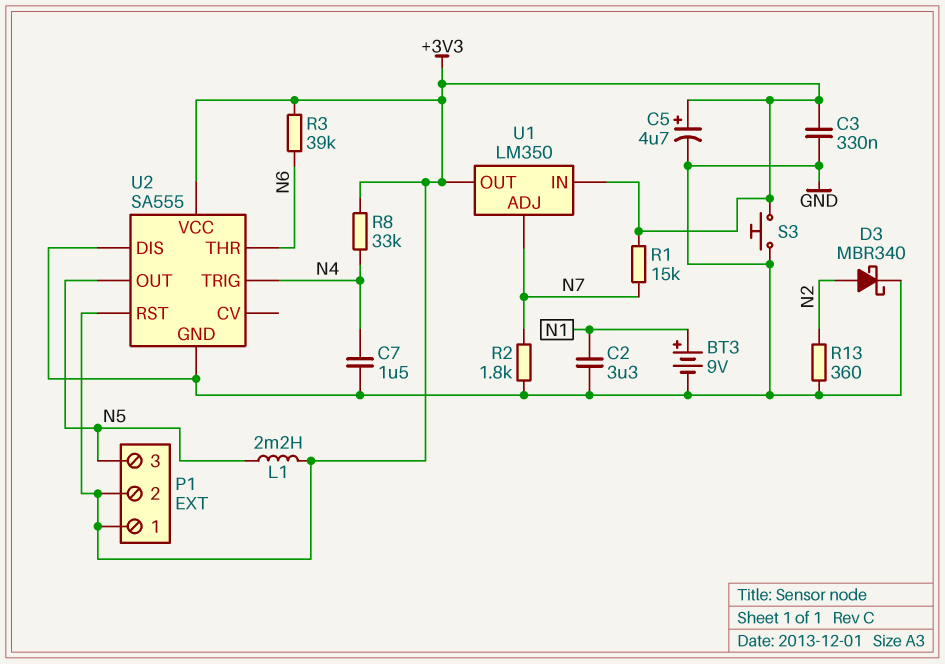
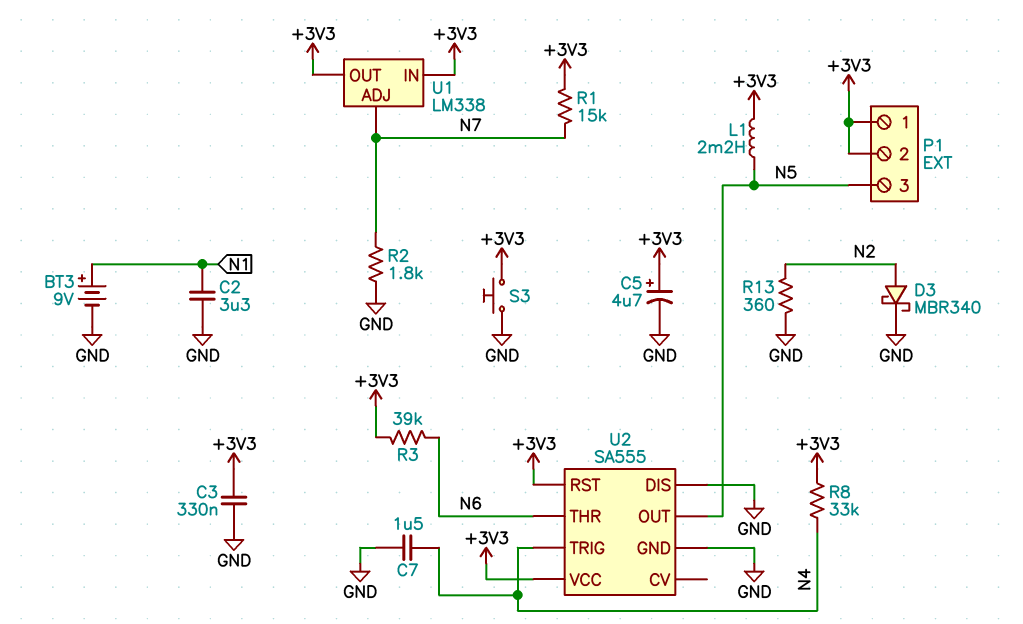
U1: LM350 -> LM338

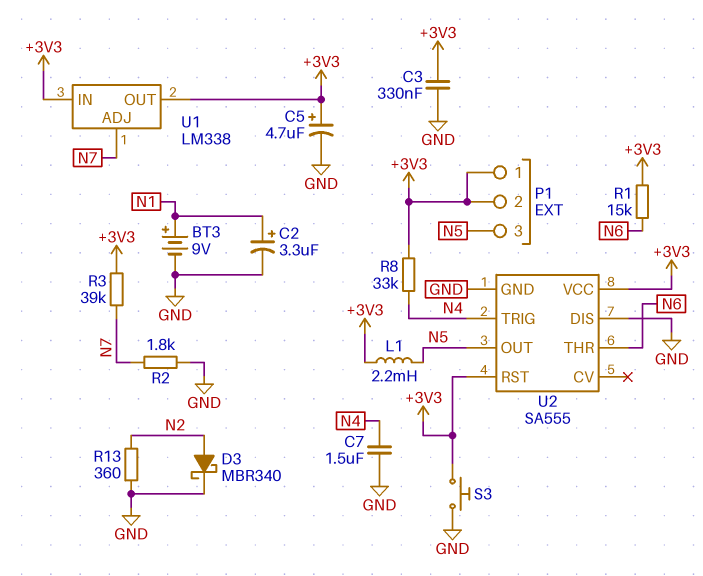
C2: 3.3uF (GND, N1) -> 3.3uF (plus N1, minus GND)
R1: 15k (+3V3, N7) -> 15k (+3V3, N6)
R3: 39k (+3V3, N6) -> 39k (+3V3, N7)

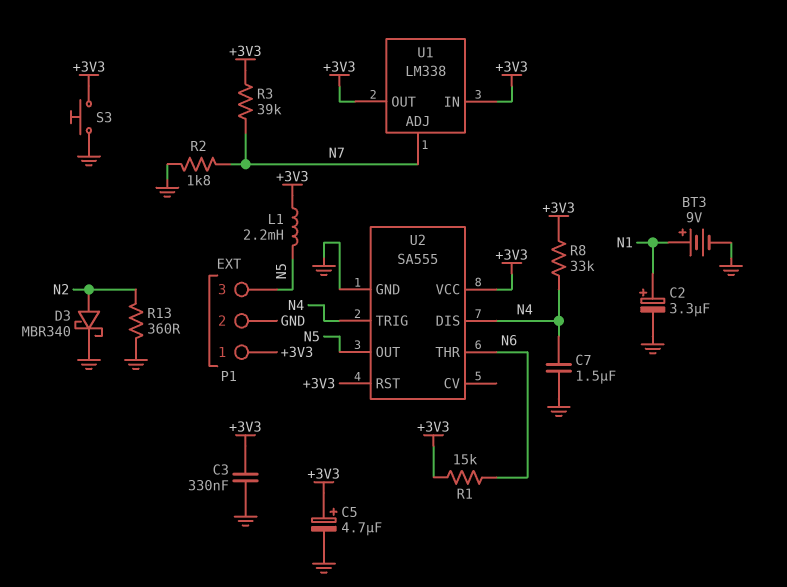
P1 pin 2: +3V3 -> GND
U2 pin DIS: GND -> N4

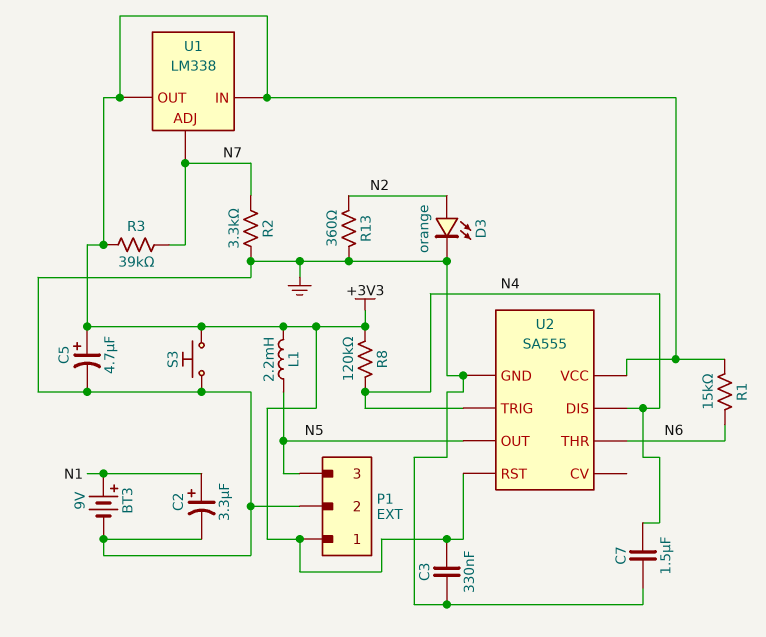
D3: schottky MBR340 (A N2, K GND) -> LED orange (A N2, K GND)
R2: 1.8k (GND, N7) -> 3.3k (GND, N7)
R8: 33k (+3V3, N4) -> 120k (+3V3, N4)

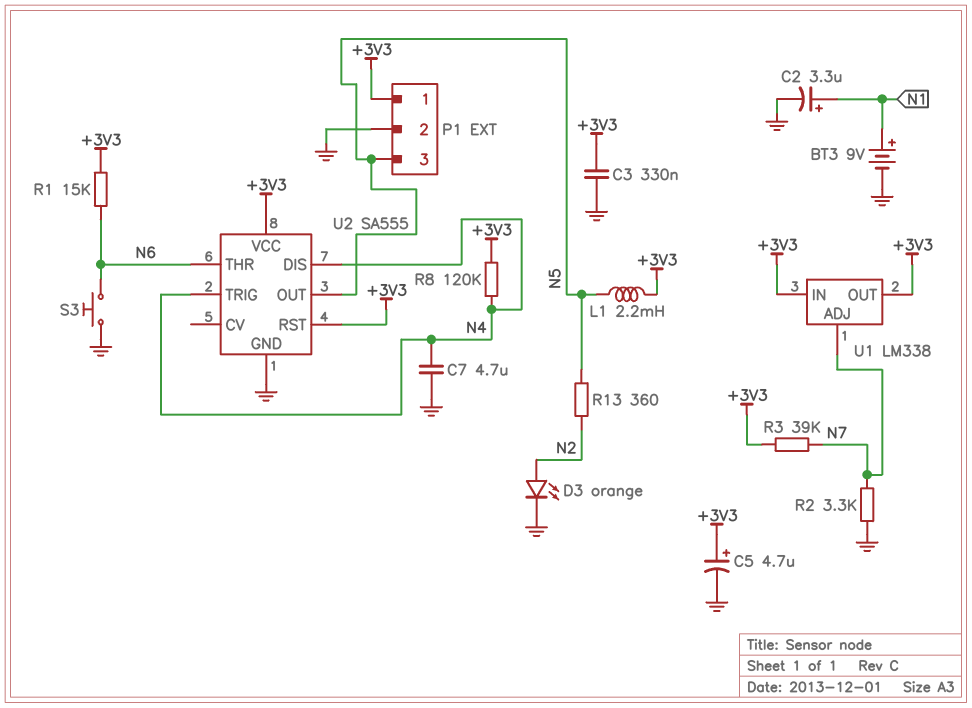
C7: 1.5uF (GND, N4) -> 4.7uF (GND, N4)
R13: 360 (GND, N2) -> 360 (N2, N5)
S3: button (+3V3, GND) -> button (GND, N6)

